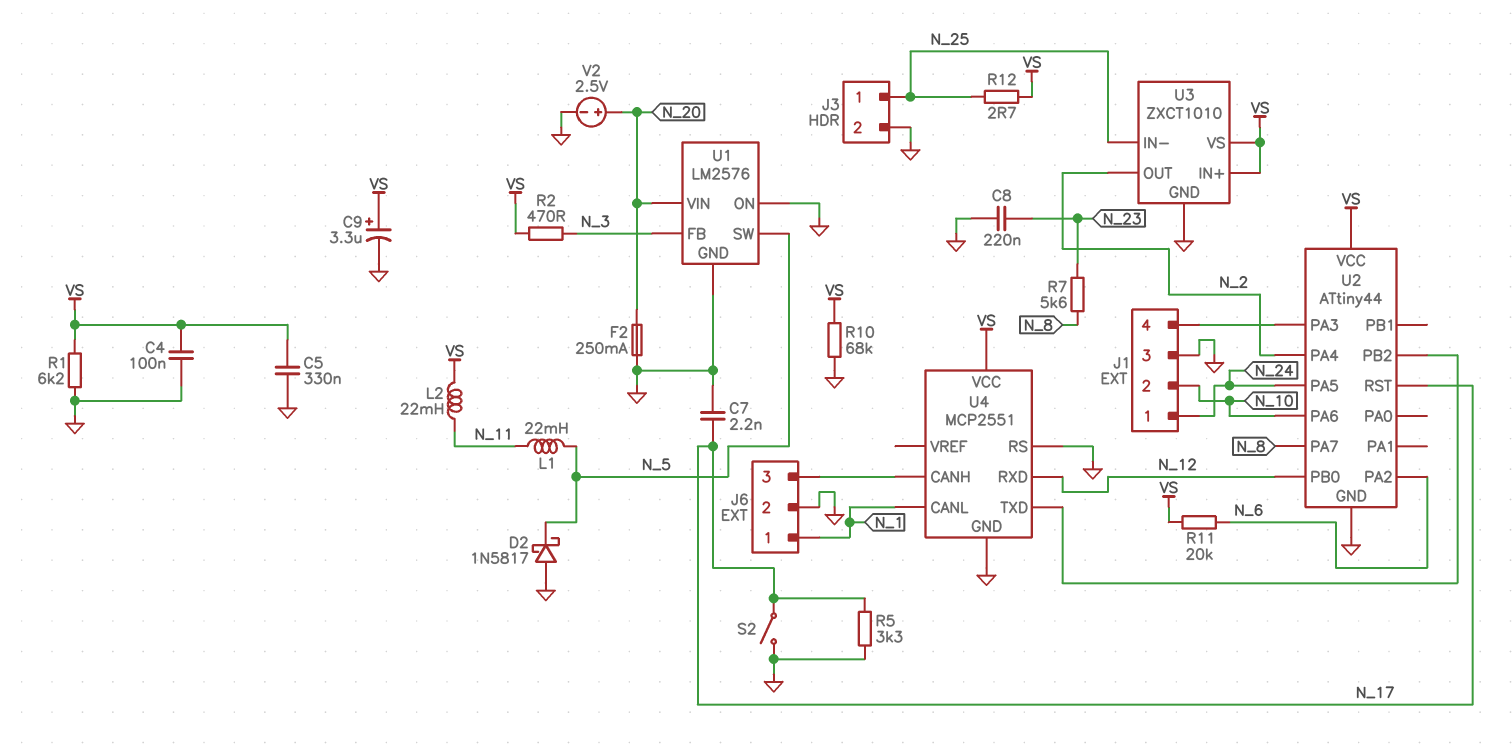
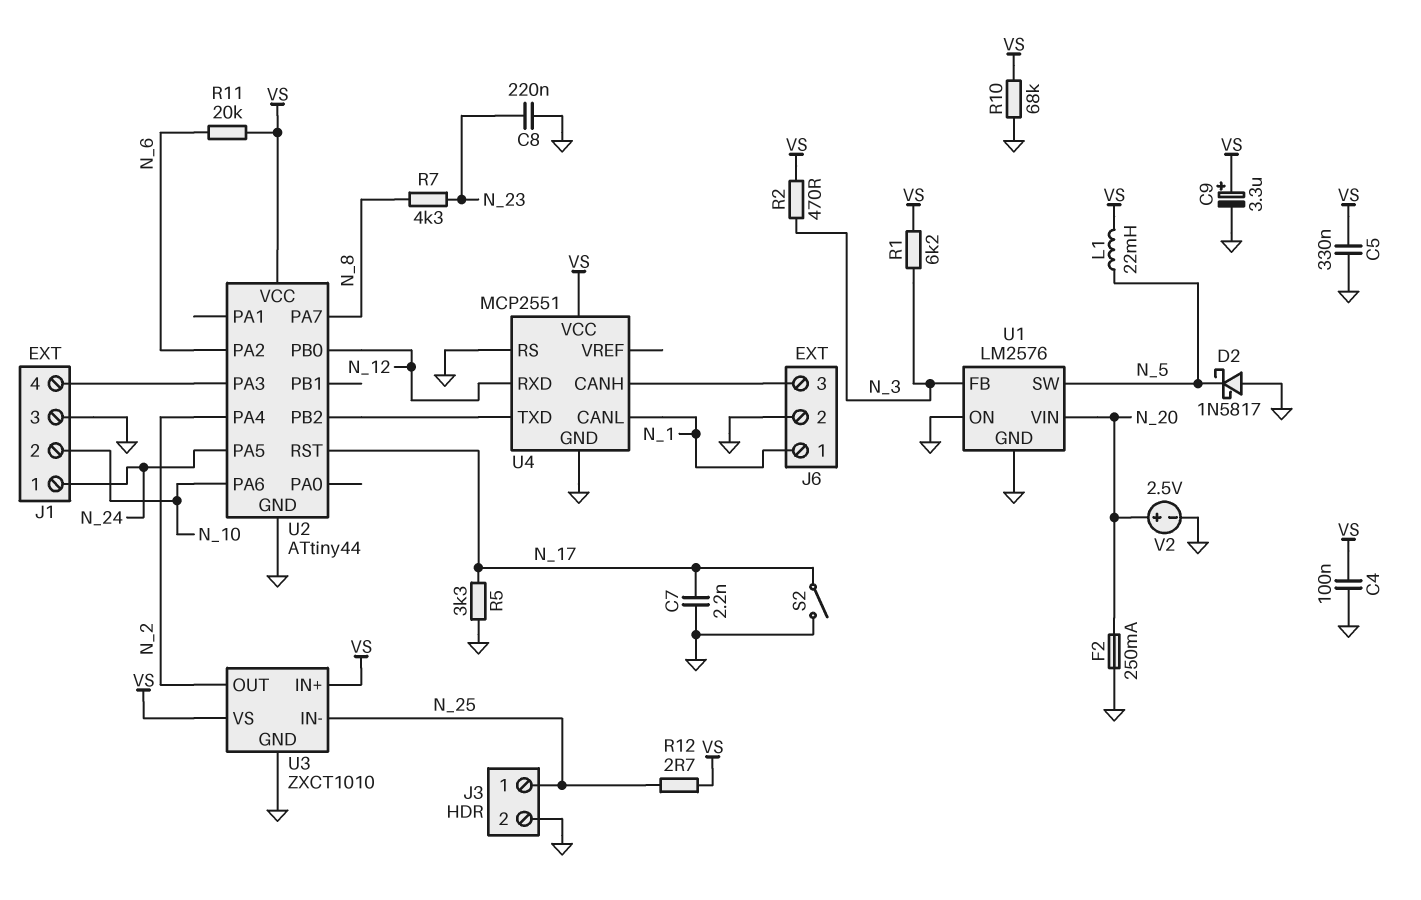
L1: 22mH (N_5, N_11) -> 22mH (N_5, VS)
L2: 22mH (N_11, VS) -> none
R1: 6.2k (GND, VS) -> 6.2k (N_3, VS)
R7: 5.6k (N_8, N_23) -> 4.3k (N_8, N_23)

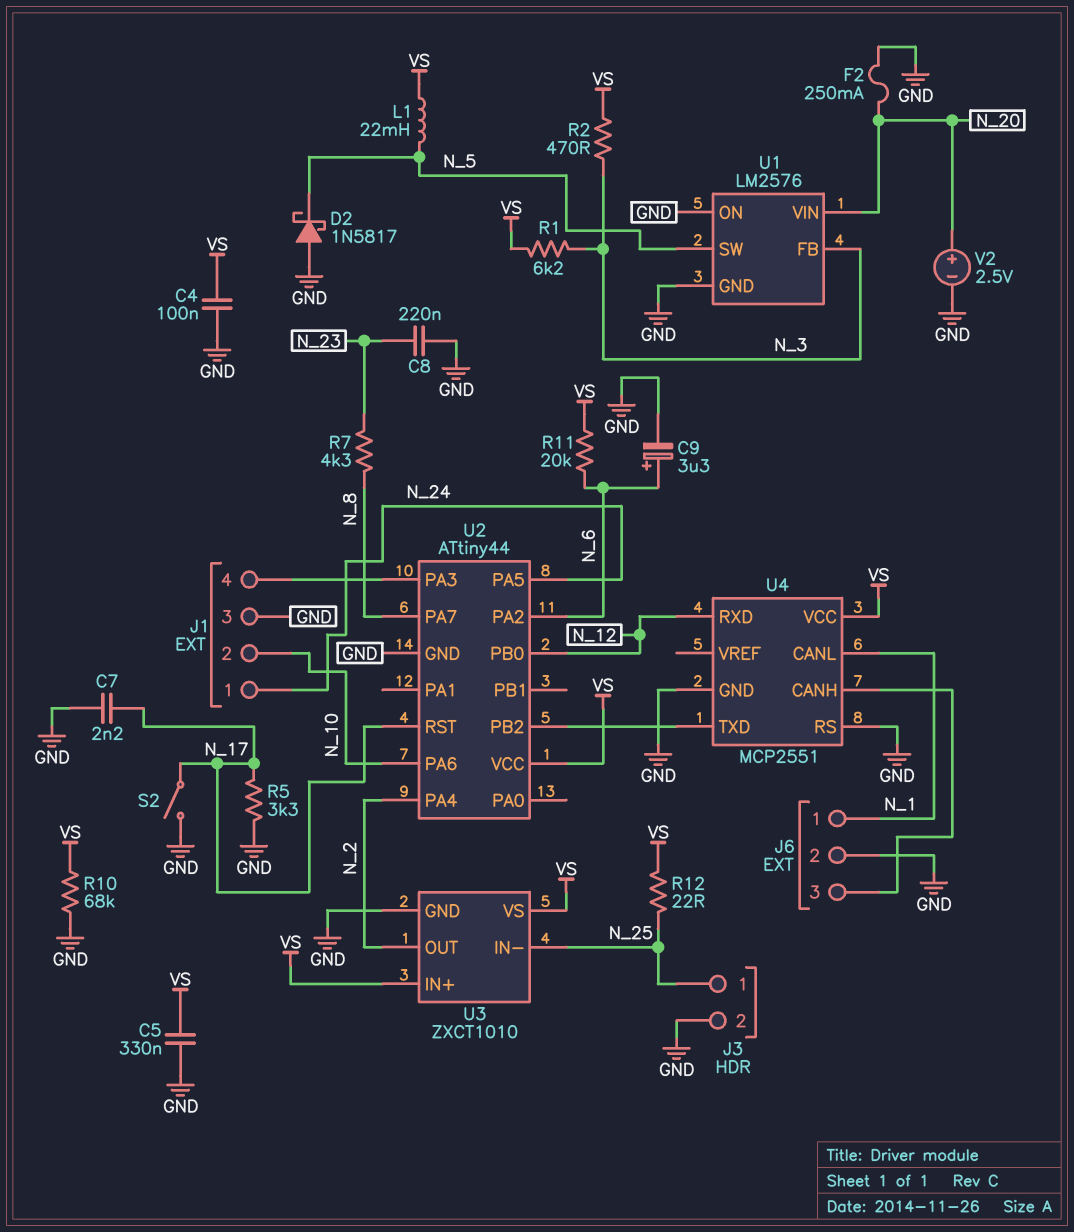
C9: 3.3uF (plus VS, minus GND) -> 3.3uF (plus N_6, minus GND)
R12: 2.7 (N_25, VS) -> 22 (N_25, VS)

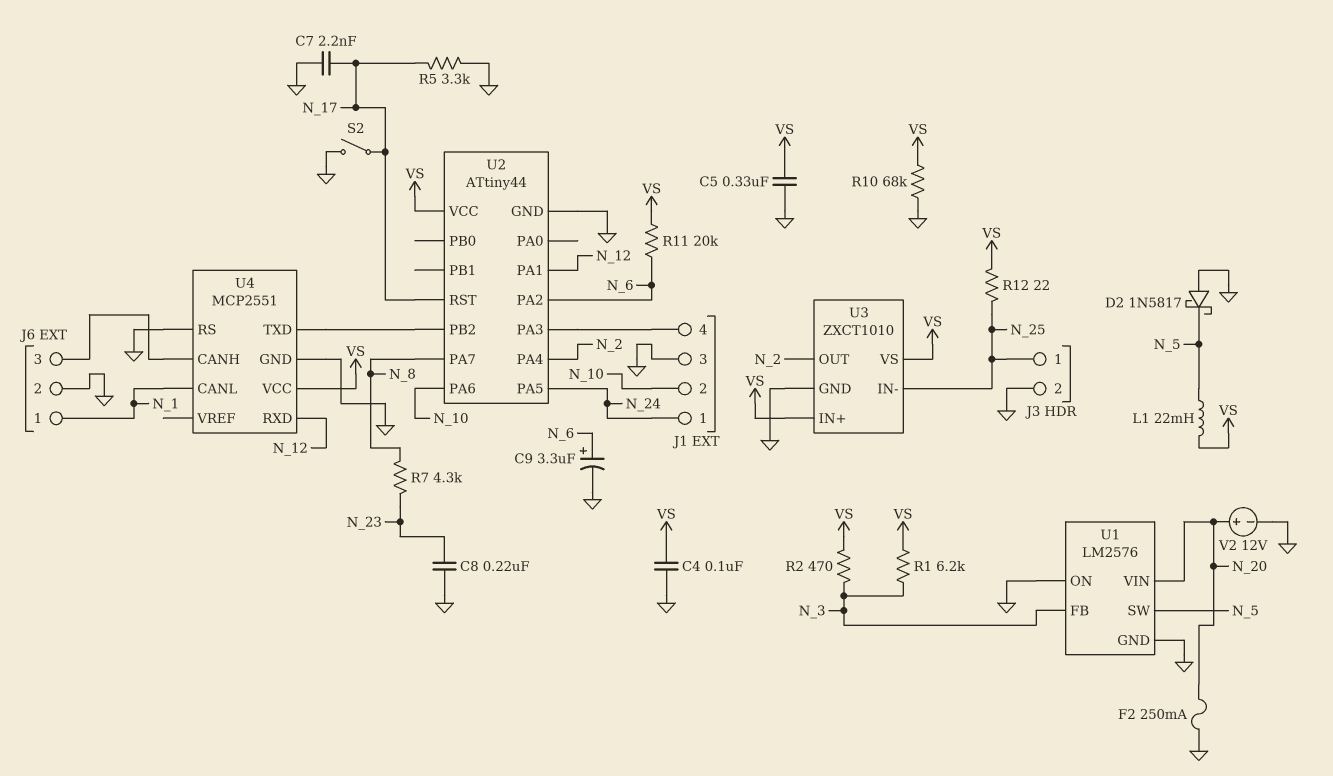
U2 pin PA1: none -> N_12
U2 pin PB0: N_12 -> none
V2: 2.5V (plus N_20, minus GND) -> 12V (plus N_20, minus GND)

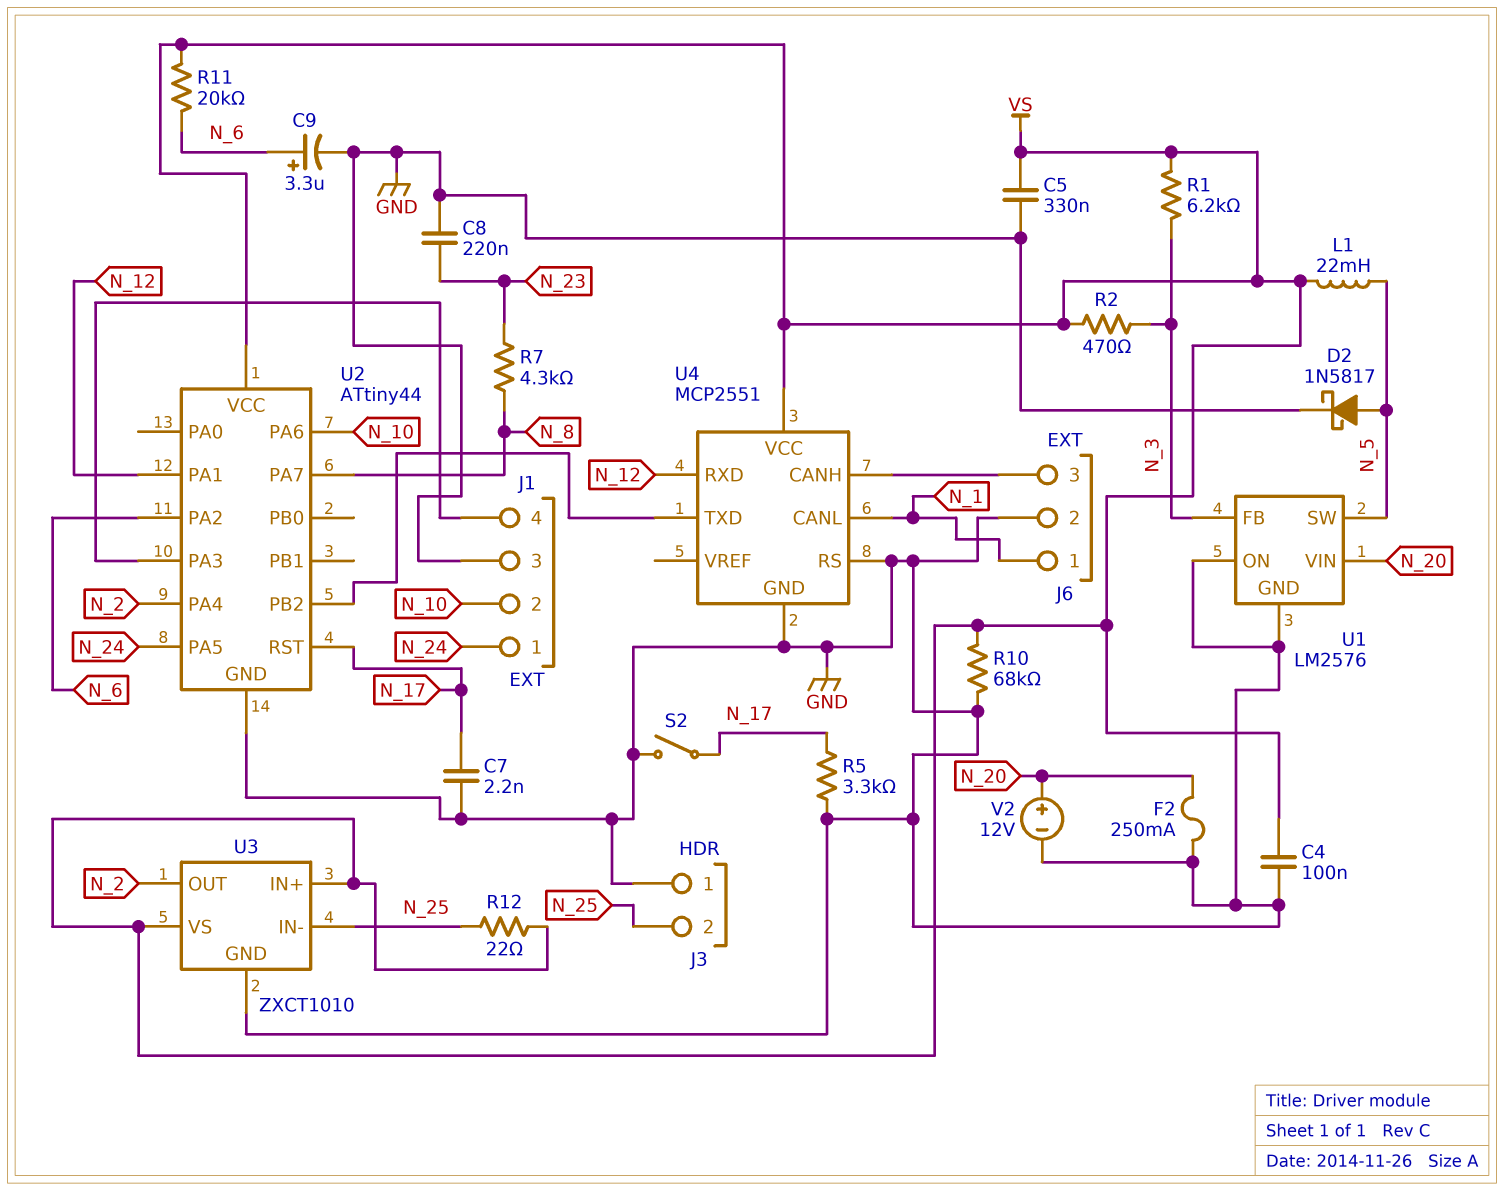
D2: schottky 1N5817 (A GND, K N_5) -> schottky 1N5817 (A N_5, K GND)
J3 pin 1: N_25 -> GND
J3 pin 2: GND -> N_25

